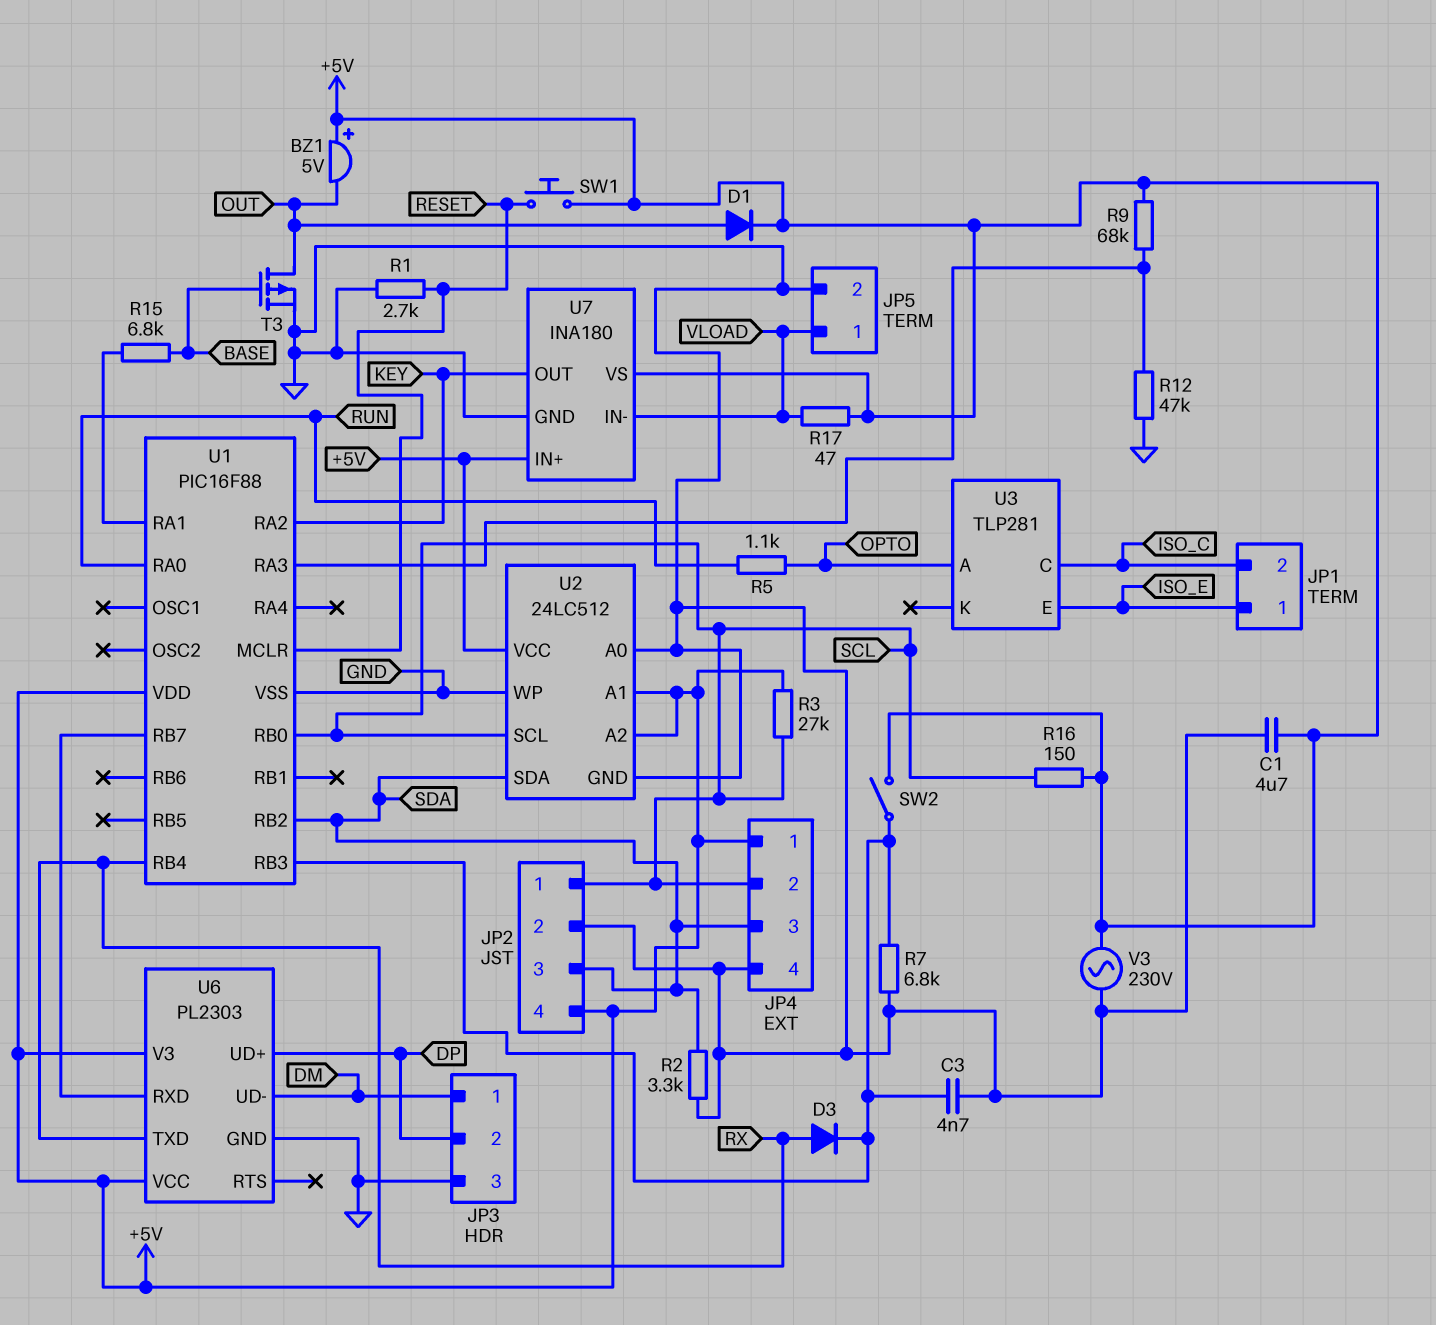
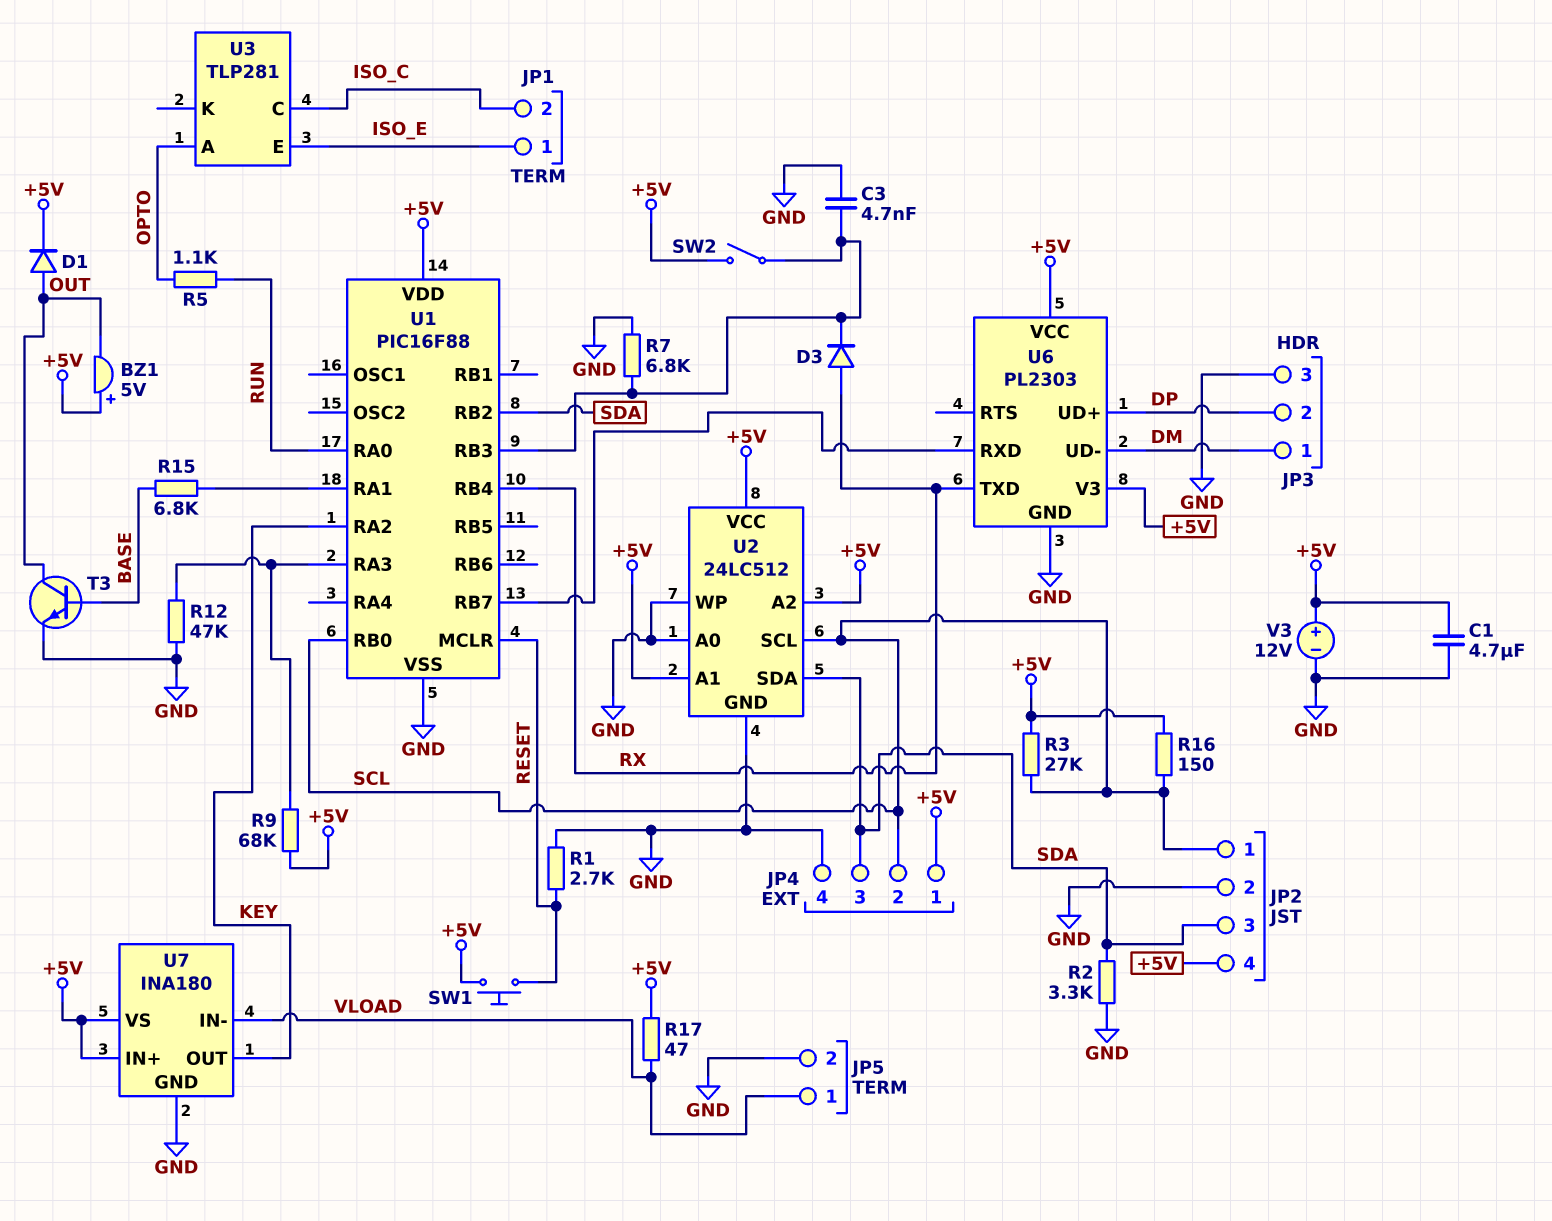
T3: PMOS (G BASE, D OUT, S GND) -> NPN (B BASE, C OUT, E GND)
V3: AC 230V (+5V, GND) -> 12V (plus +5V, minus GND)

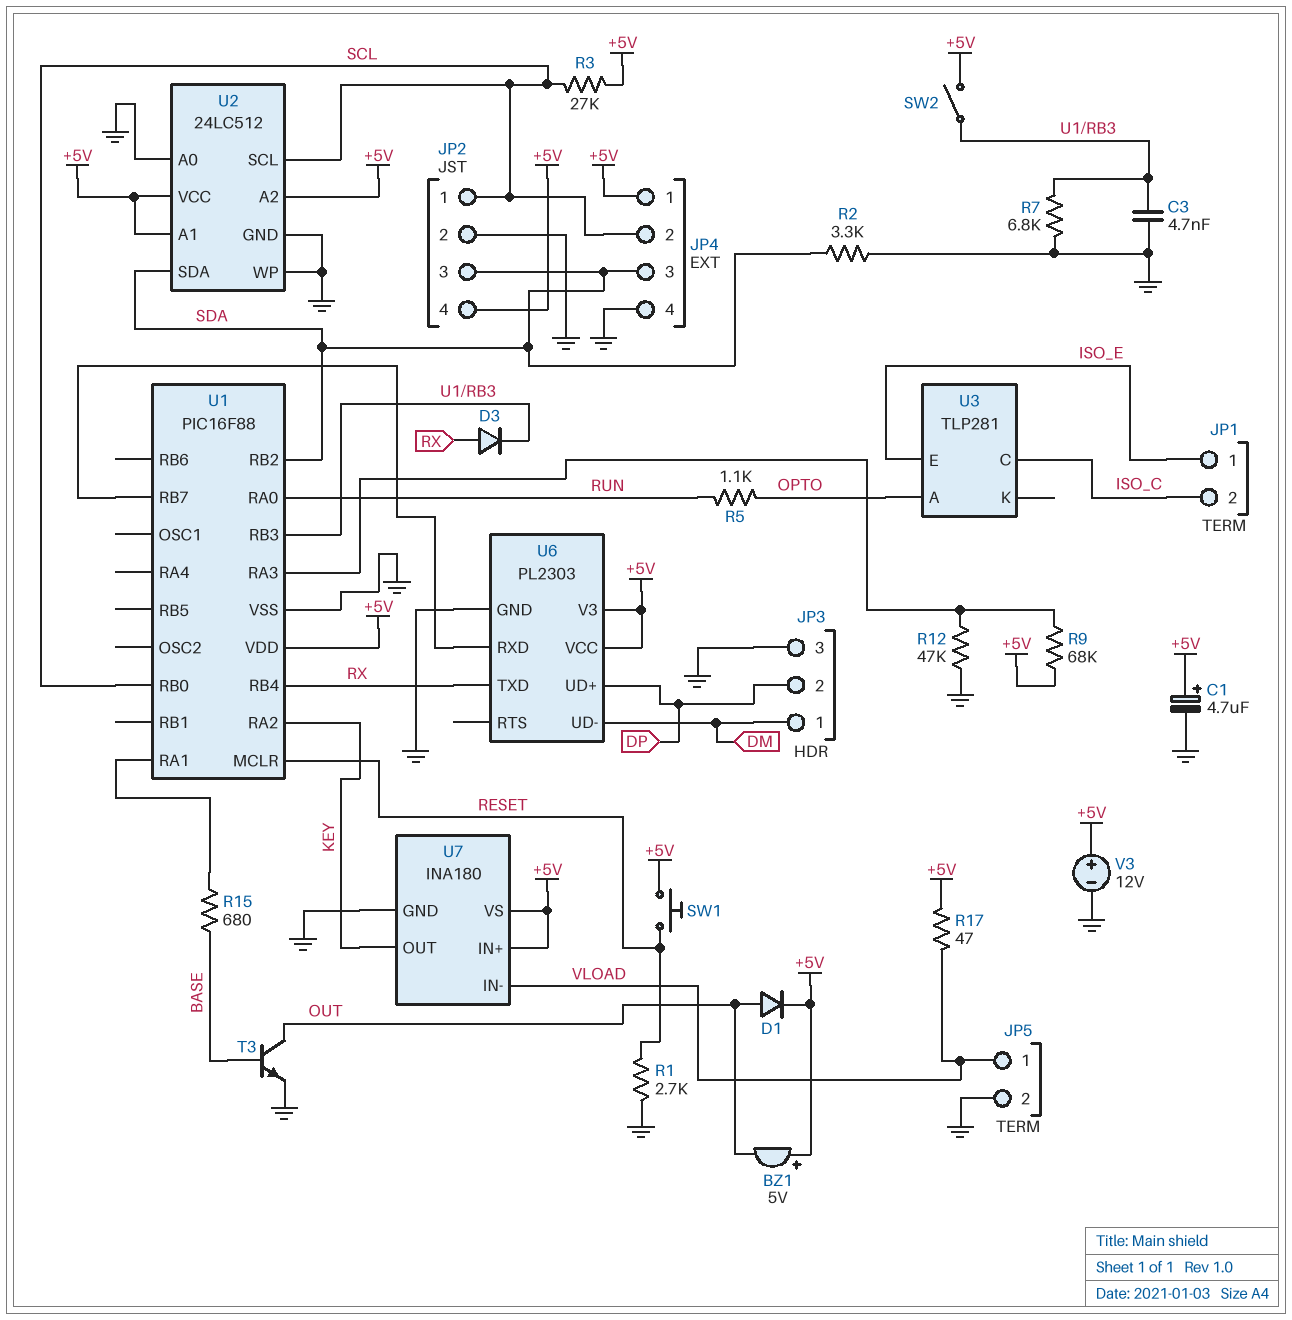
C1: 4.7uF (+5V, GND) -> 4.7uF (plus +5V, minus GND)
R15: 6.8k (BASE, U1/RA1) -> 680 (BASE, U1/RA1)
R16: 150 (+5V, SCL) -> none

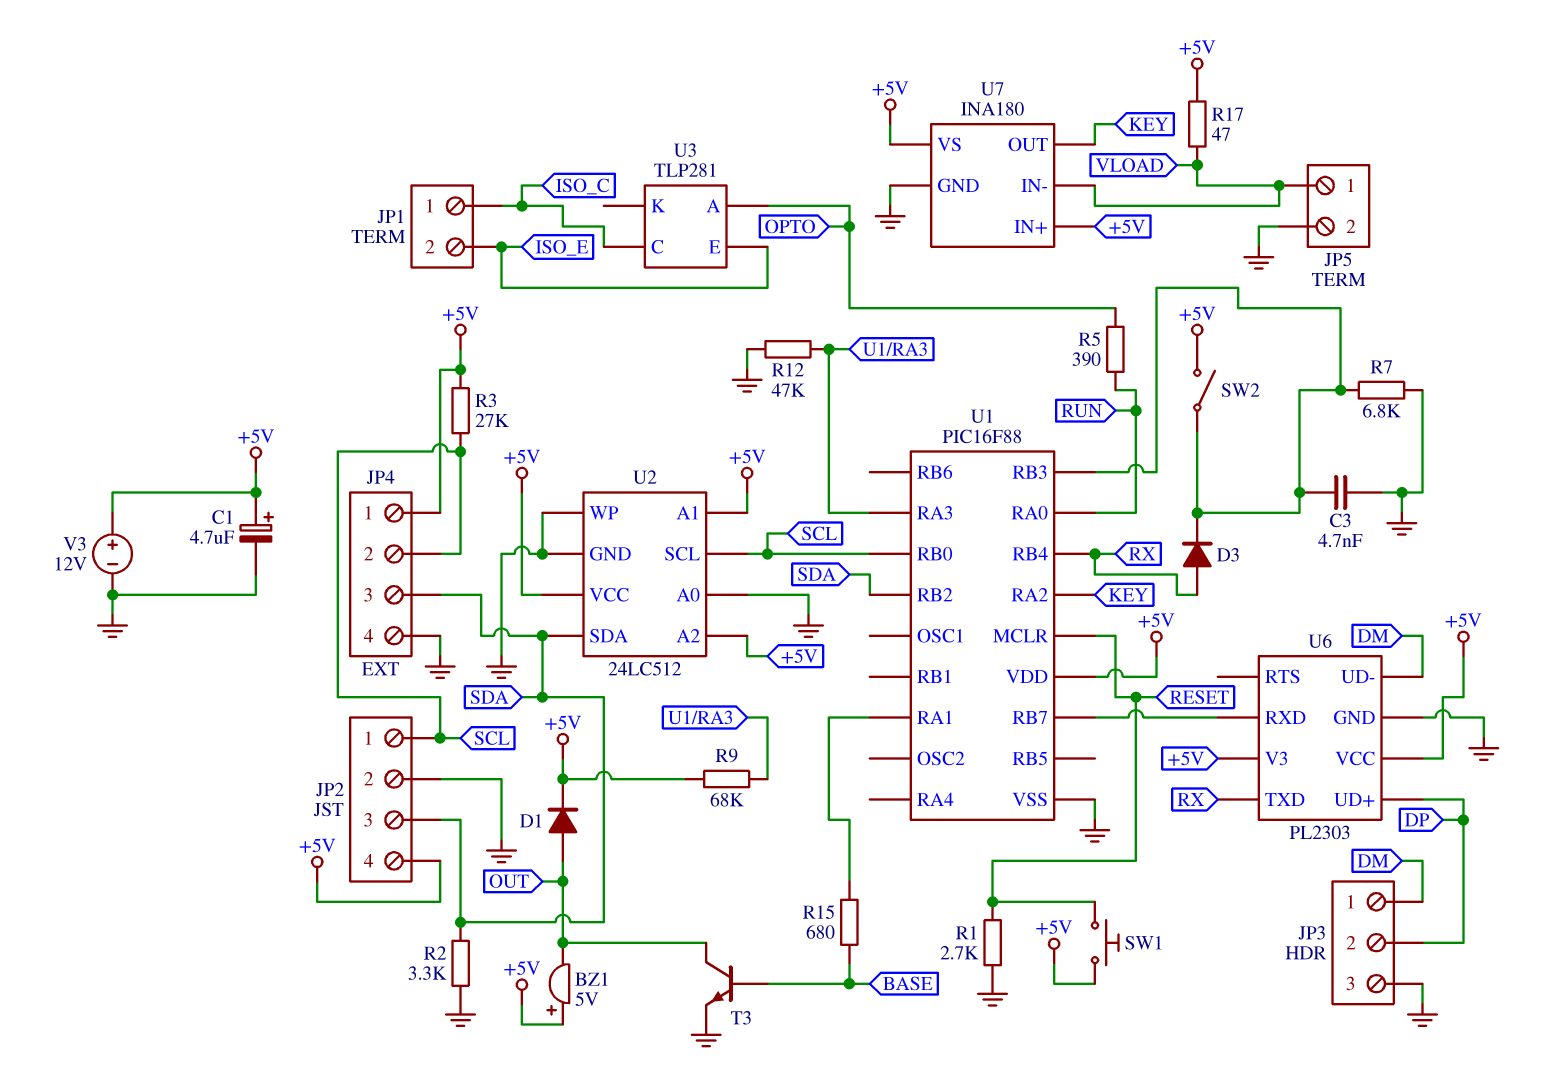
JP1 pin 1: ISO_E -> ISO_C
JP1 pin 2: ISO_C -> ISO_E
R5: 1.1k (OPTO, RUN) -> 390 (OPTO, RUN)

